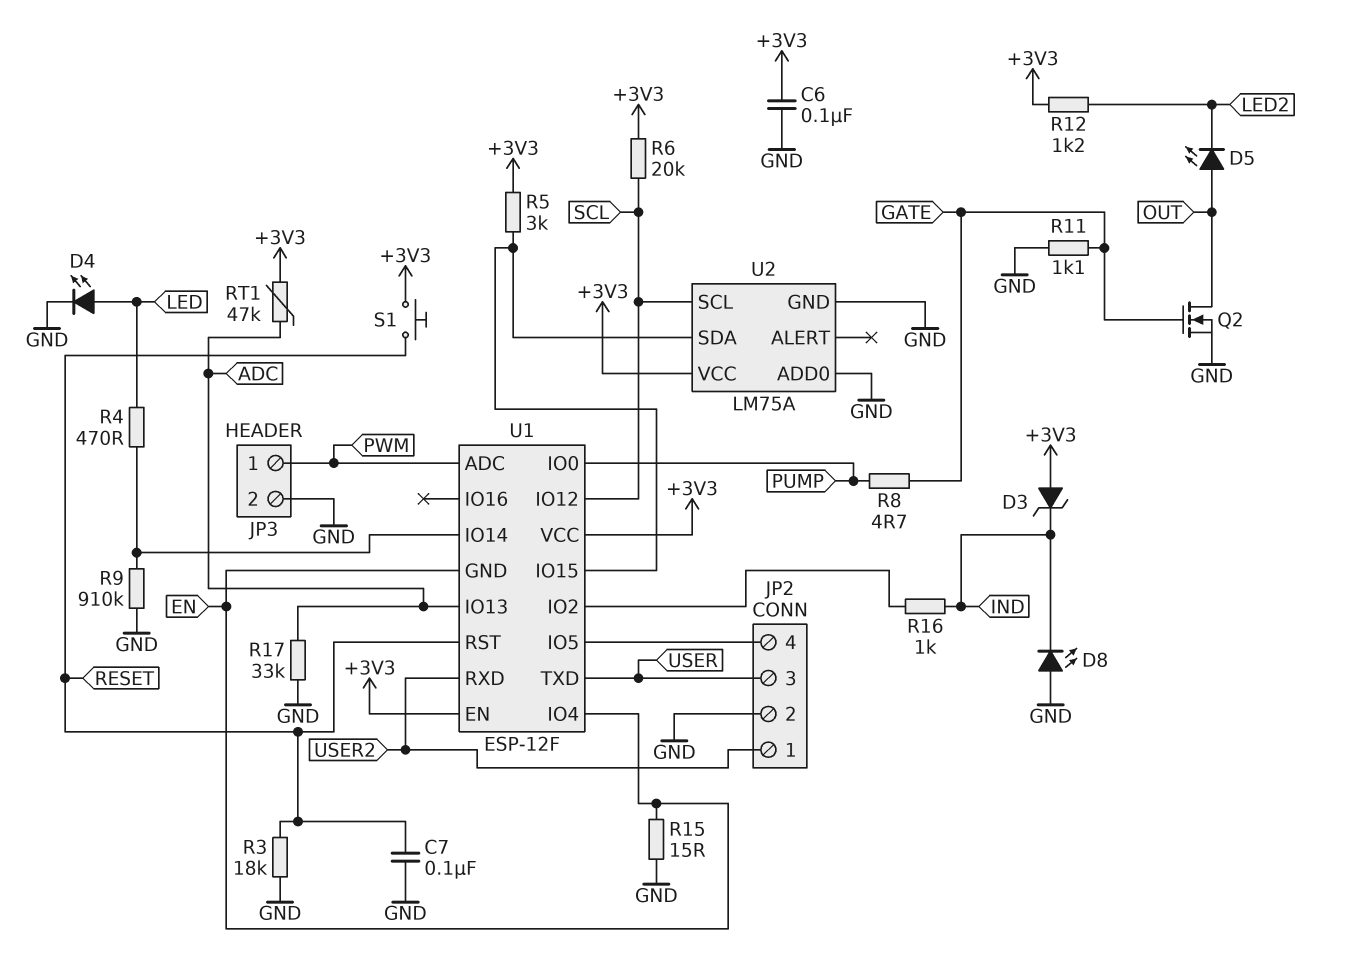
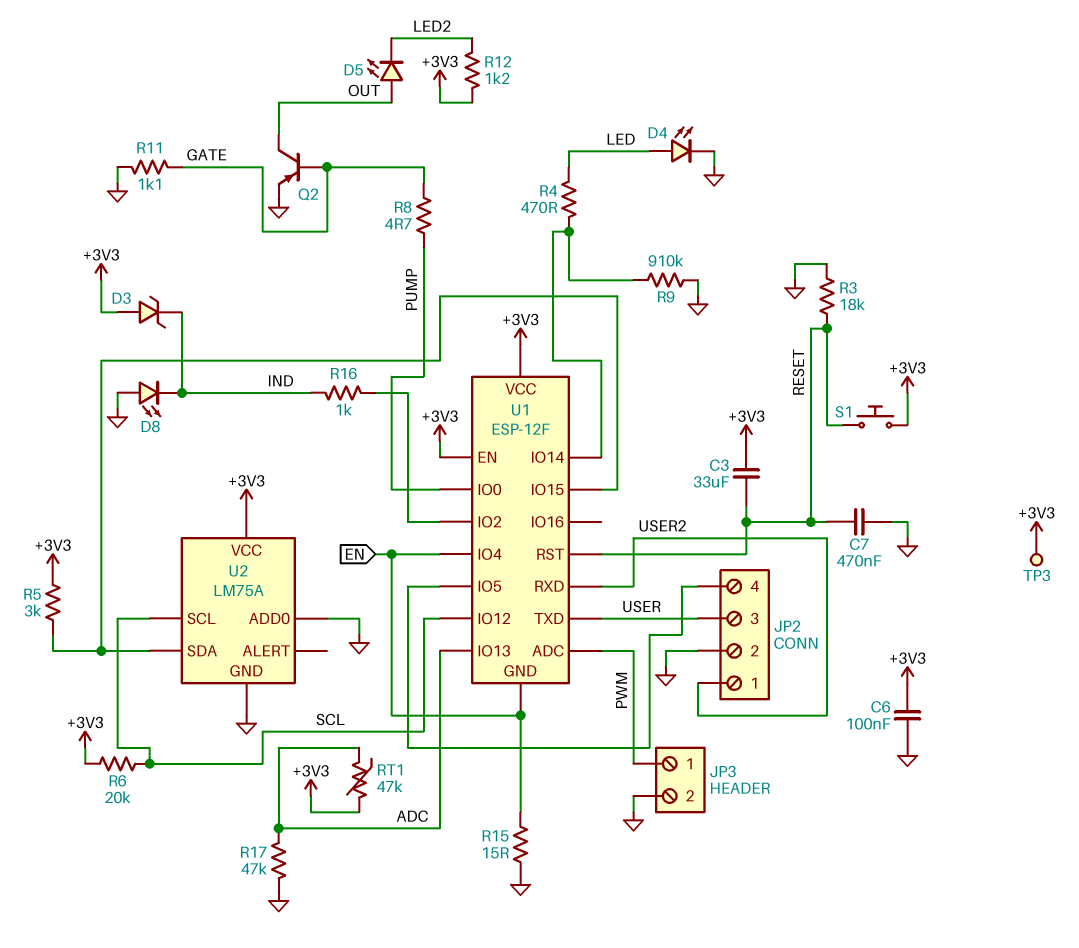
C3: none -> 33uF (+3V3, RESET)
C7: 100nF (GND, RESET) -> 470nF (GND, RESET)
Q2: NMOS (G GATE, D OUT, S GND) -> PNP (B GATE, C OUT, E GND)
R17: 33k (ADC, GND) -> 47k (ADC, GND)
TP3: none -> test point (+3V3)

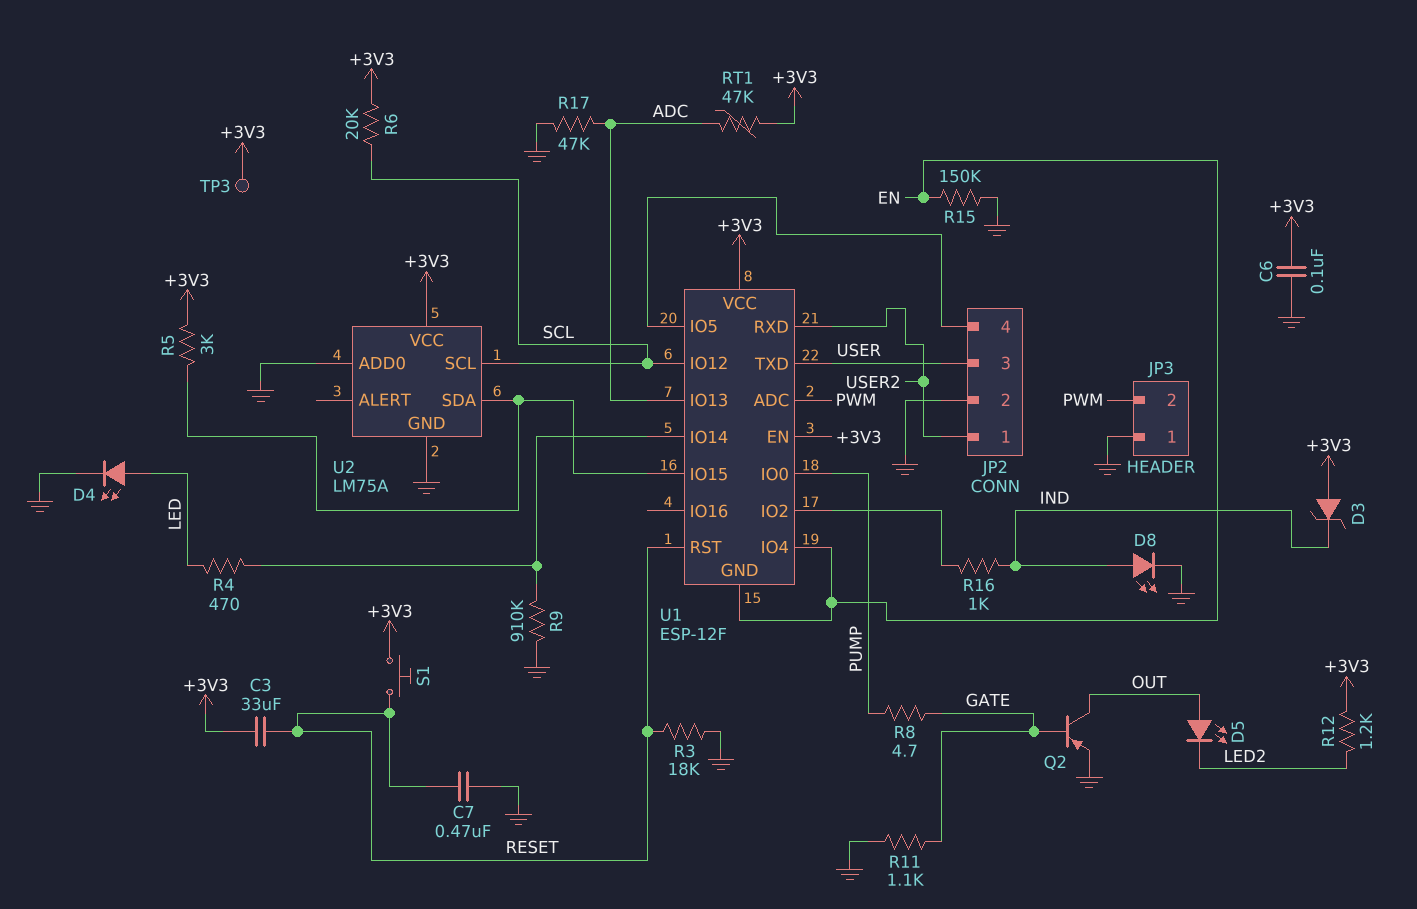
D8: LED (A GND, K IND) -> LED (A IND, K GND)
JP3 pin 1: PWM -> GND
JP3 pin 2: GND -> PWM
R15: 15 (EN, GND) -> 150k (EN, GND)

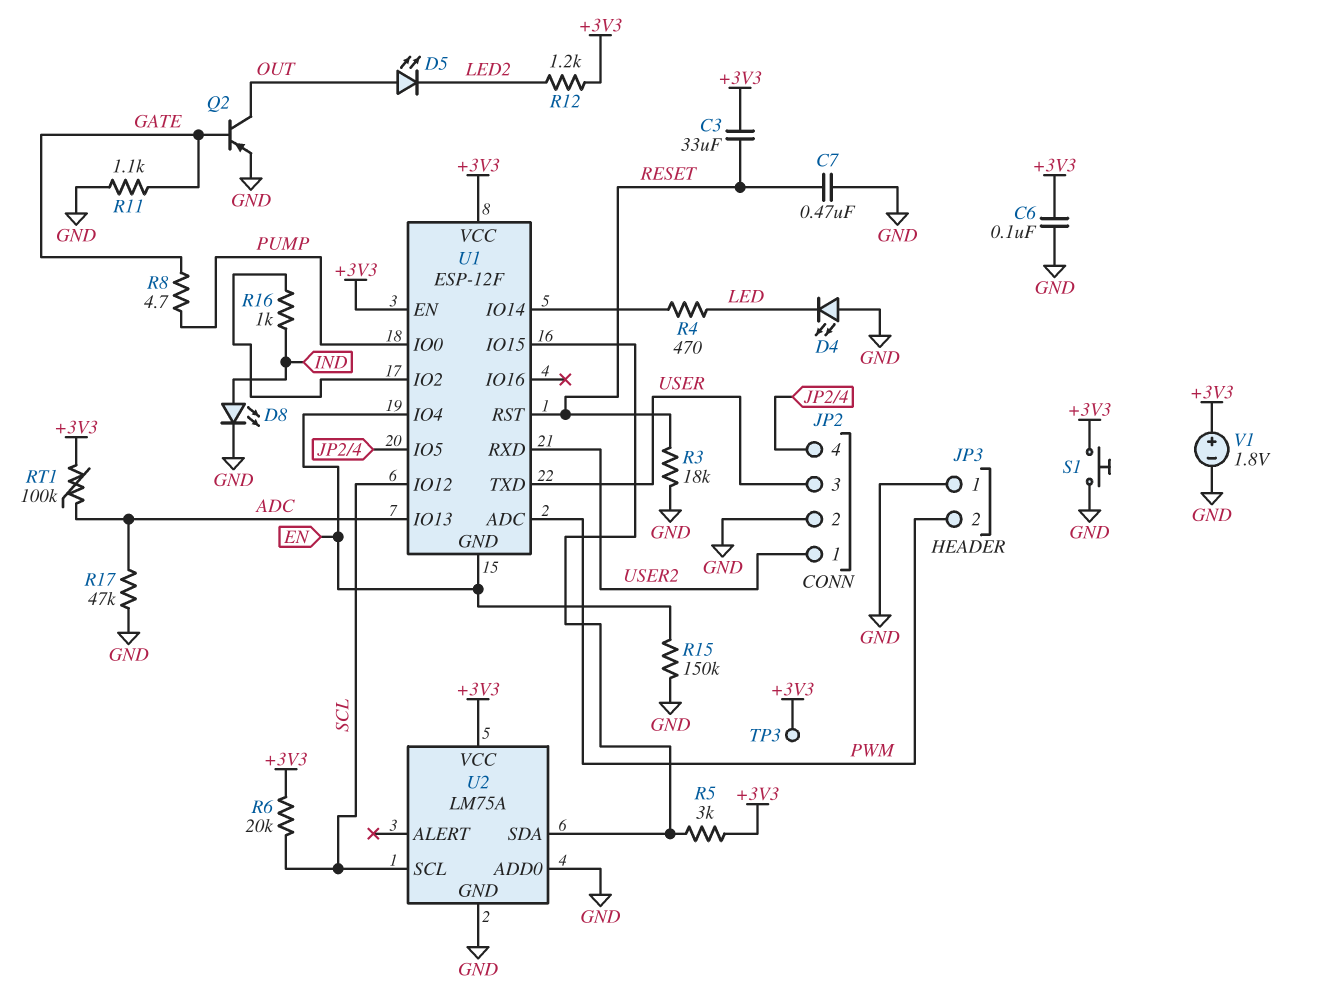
D3: zener (A +3V3, K IND) -> none
D4: LED (A LED, K GND) -> LED (A GND, K LED)
R9: 910k (GND, U1/IO14) -> none
RT1: 47k (+3V3, ADC) -> 100k (+3V3, ADC)
S1: button (+3V3, RESET) -> button (+3V3, GND)
V1: none -> 1.8V (plus +3V3, minus GND)

